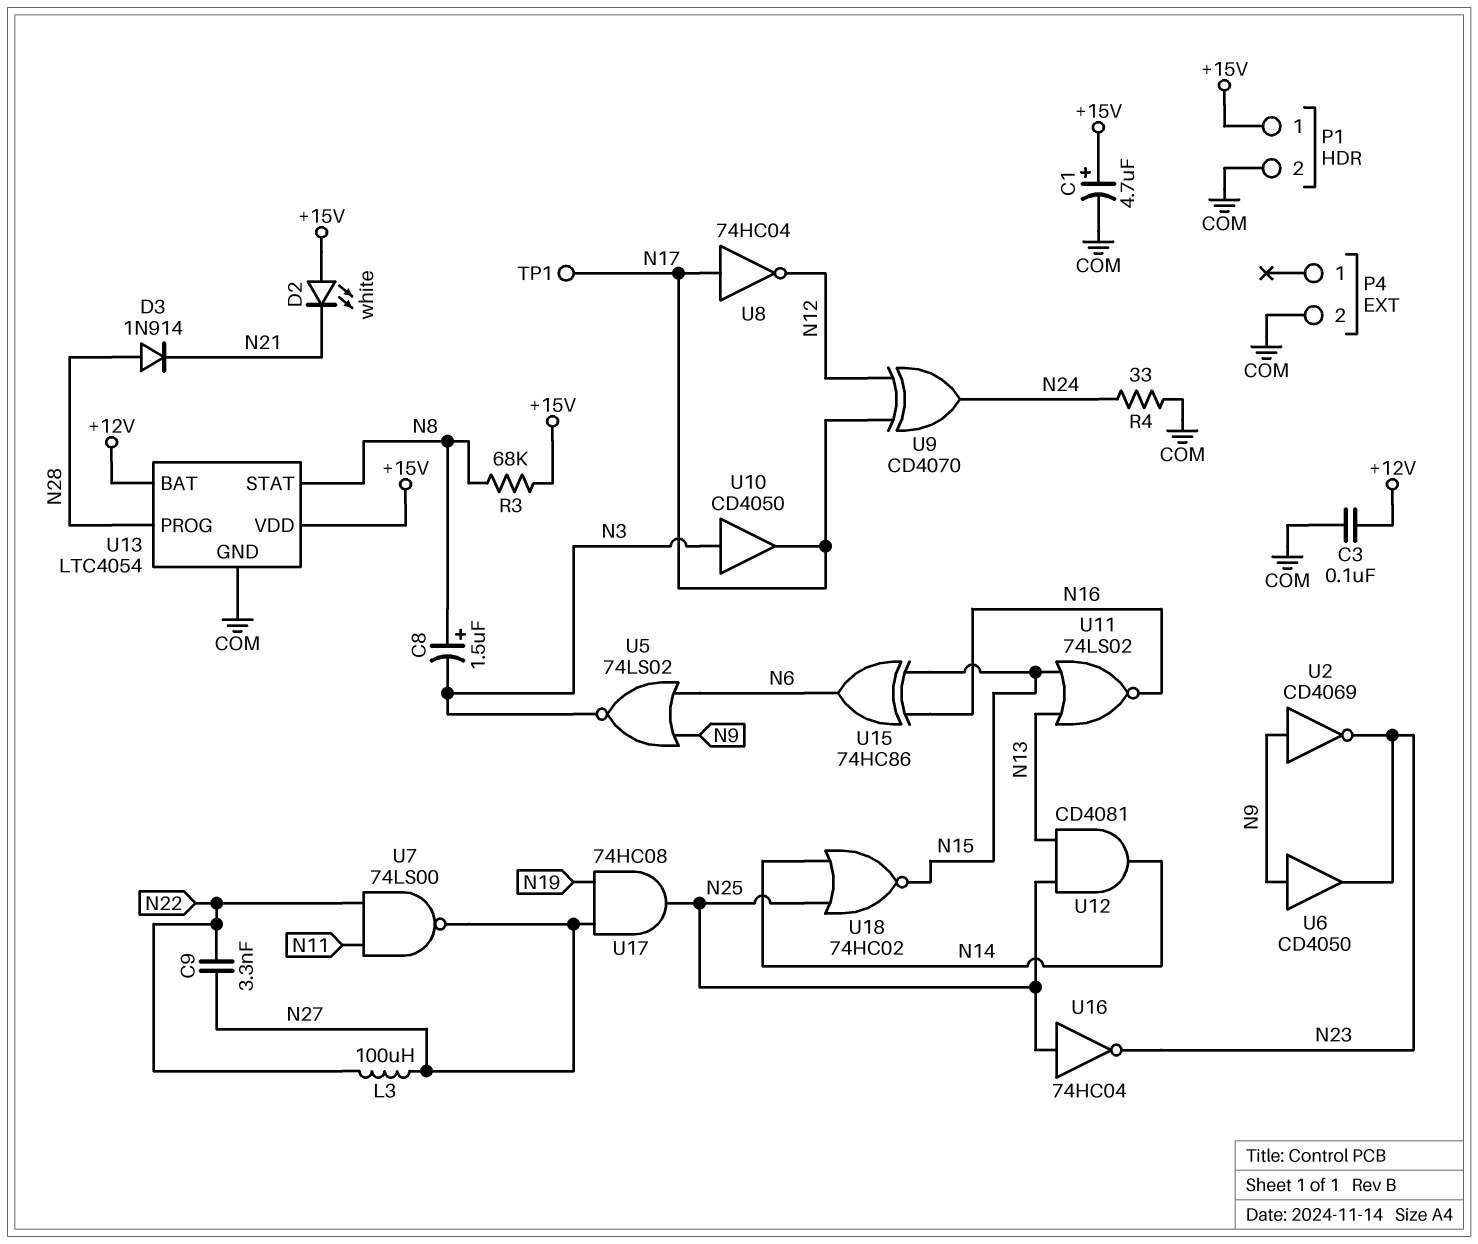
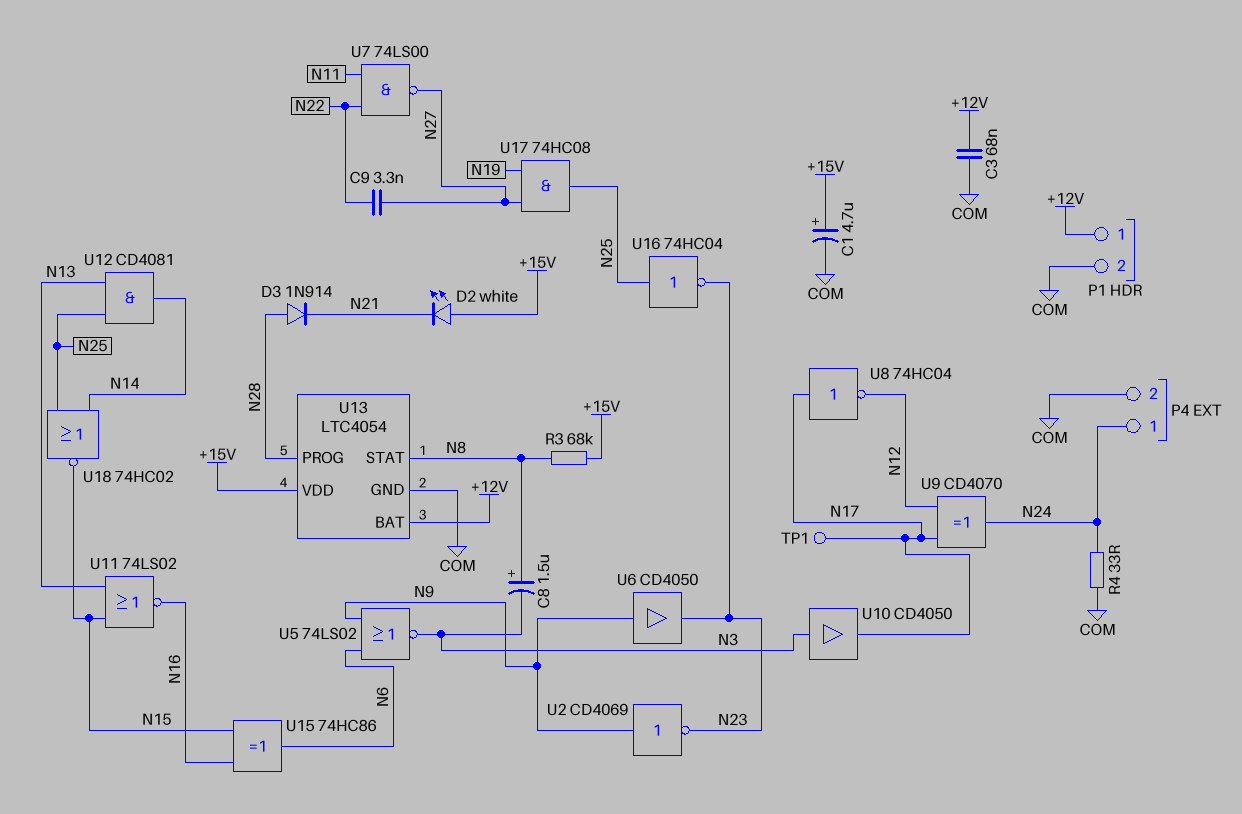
C3: 100nF (+12V, COM) -> 68nF (+12V, COM)
L3: 100uH (N22, N27) -> none
P1 pin 1: +15V -> +12V
P4 pin 1: none -> N24

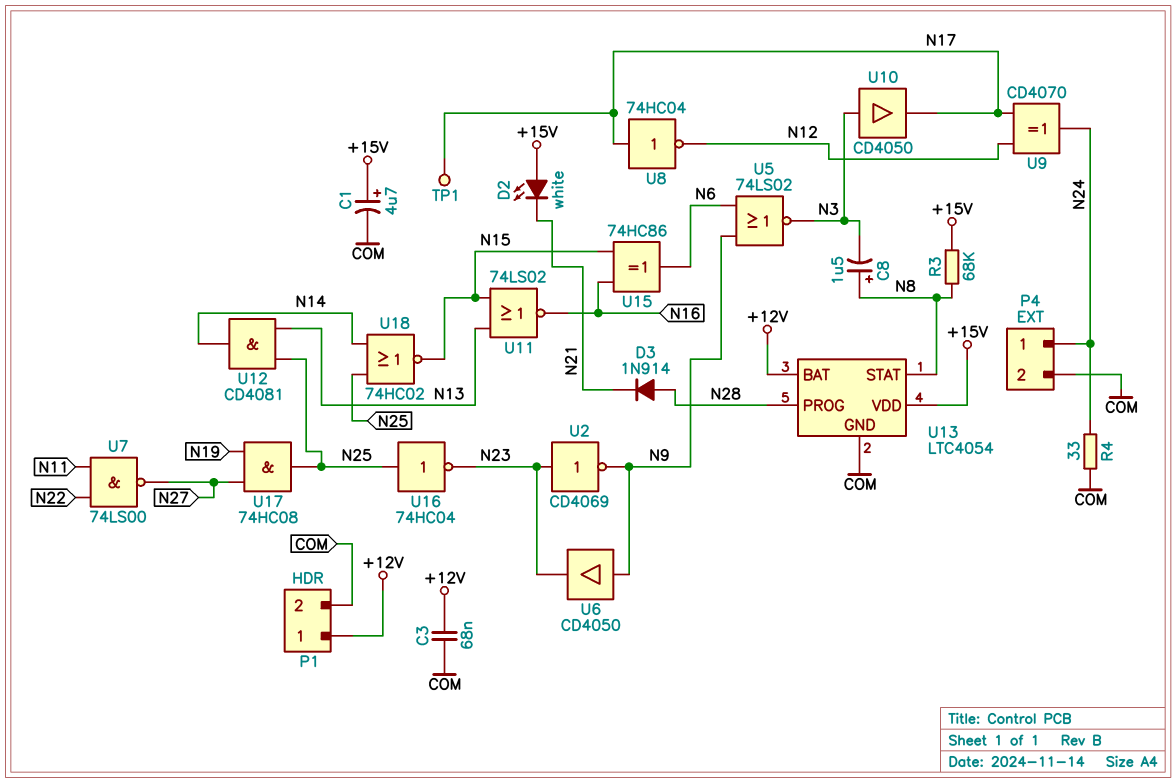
C9: 3.3nF (N22, N27) -> none
U2: NOT CD4069 (in N9, out N23) -> NOT CD4069 (in N23, out N9)

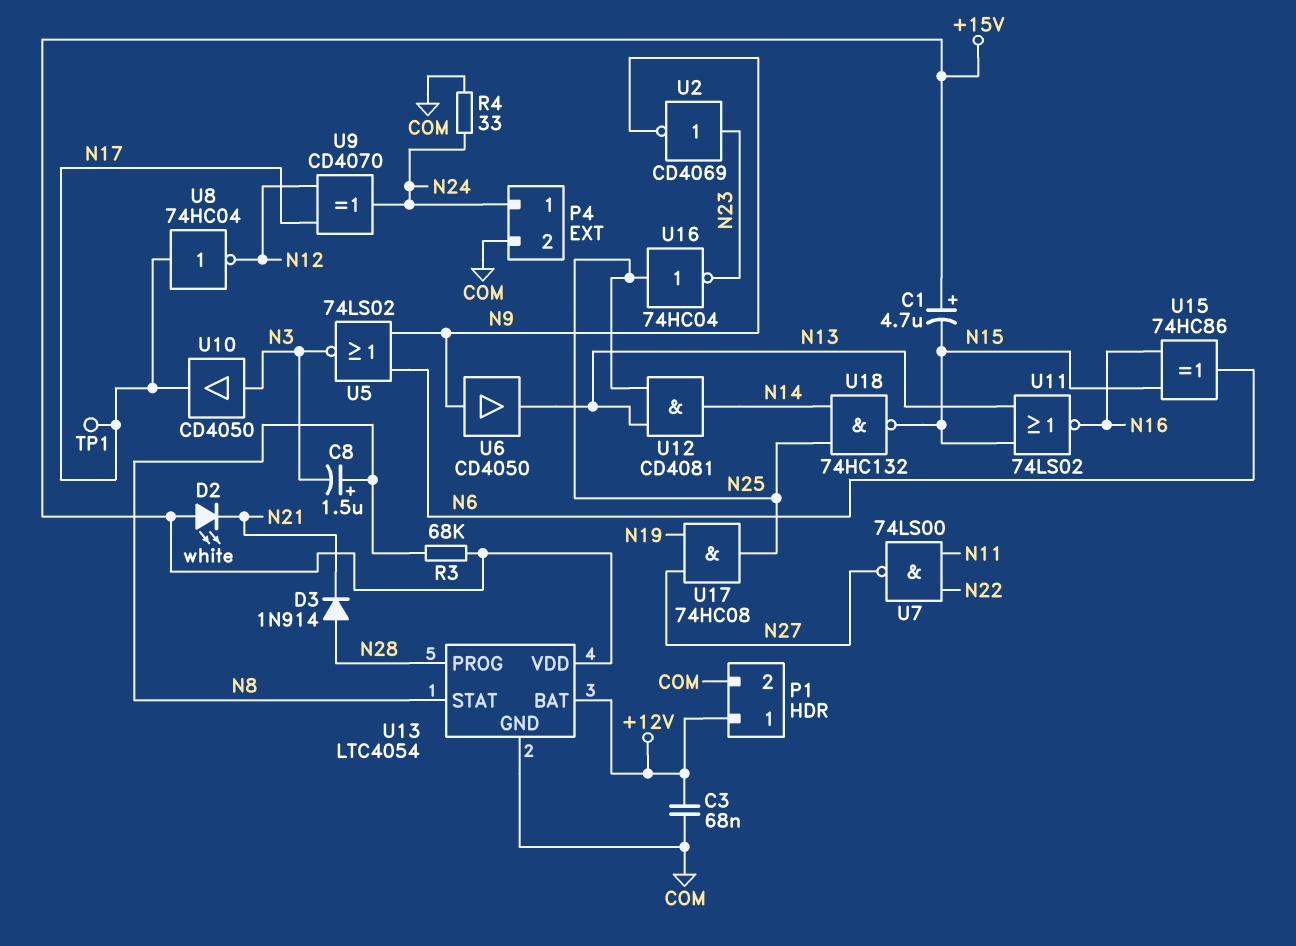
C1: 4.7uF (plus +15V, minus COM) -> 4.7uF (plus +15V, minus N15)
U6: buffer CD4050 (in N9, out N23) -> buffer CD4050 (in N9, out N13)
U18: NOR 74HC02 (in N14, in N25, out N15) -> NAND 74HC132 (in N14, in N25, out N15)

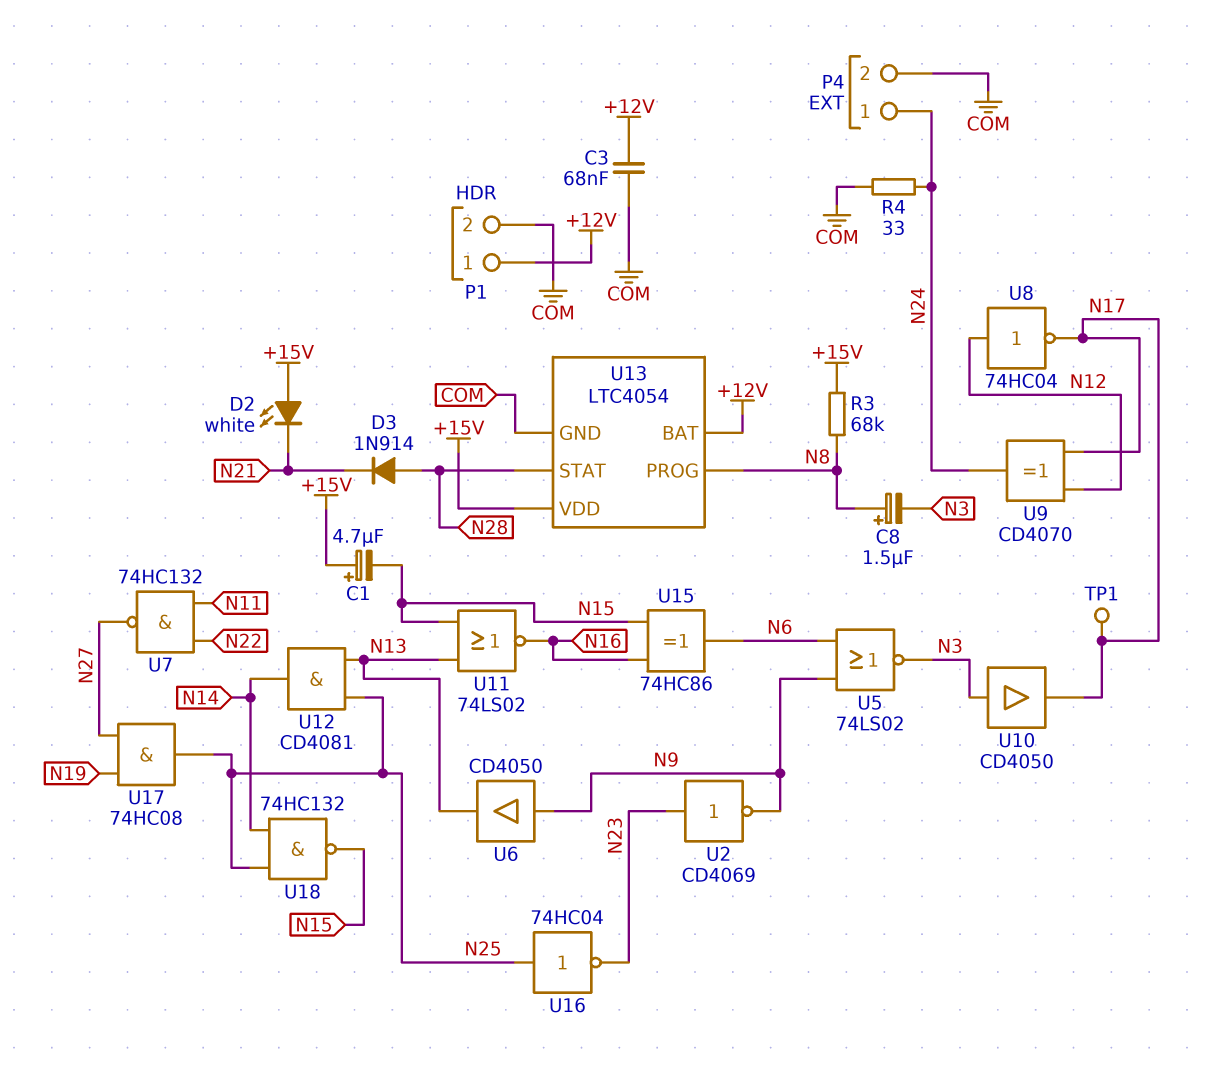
U7: NAND 74LS00 (in N11, in N22, out N27) -> NAND 74HC132 (in N11, in N22, out N27)
U8: NOT 74HC04 (in N17, out N12) -> NOT 74HC04 (in N12, out N17)
U13 pin PROG: N28 -> N8
U13 pin STAT: N8 -> N28

